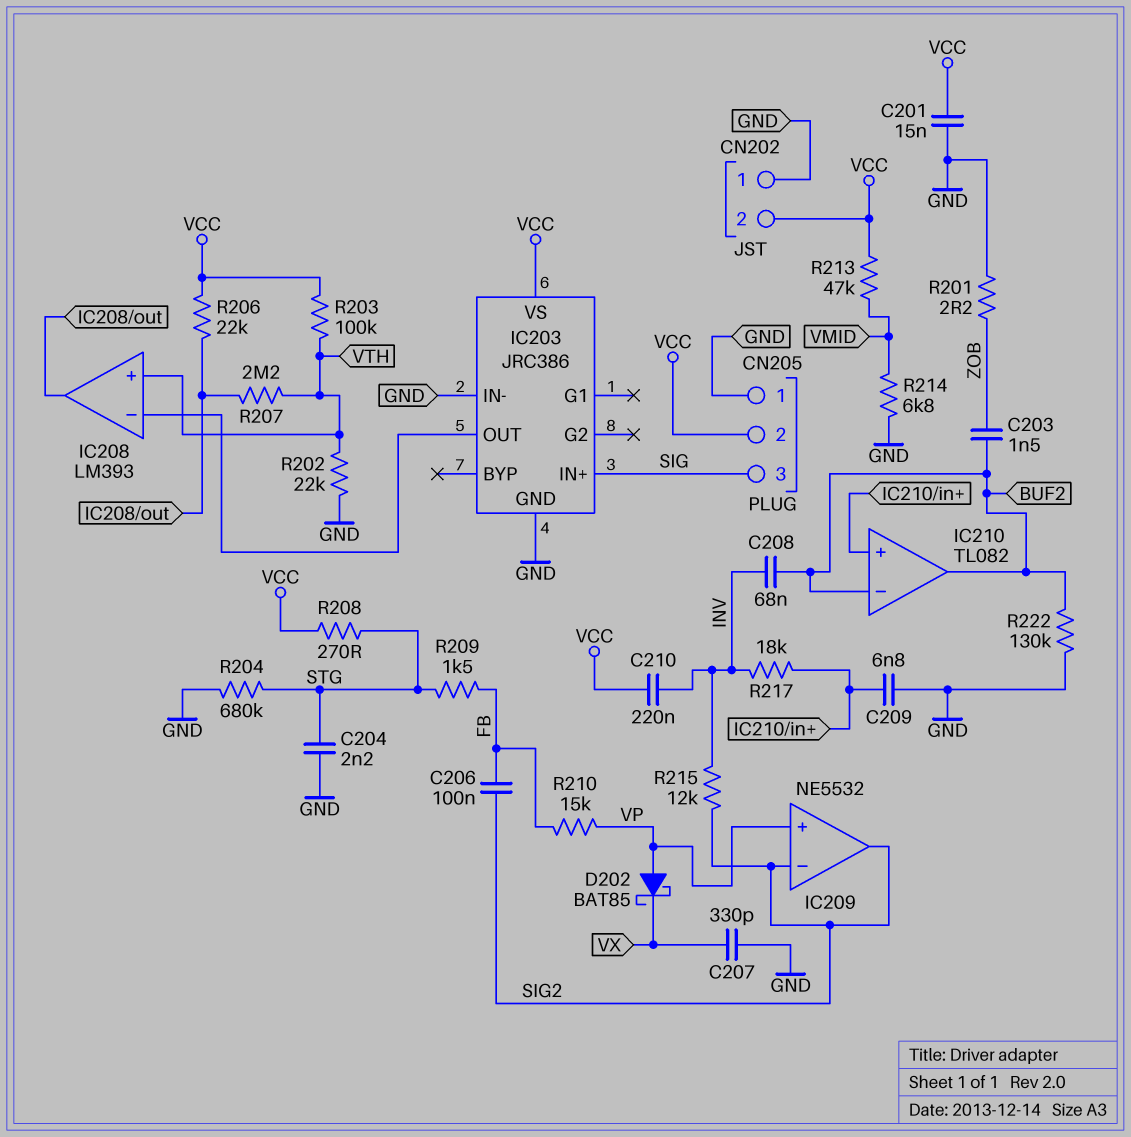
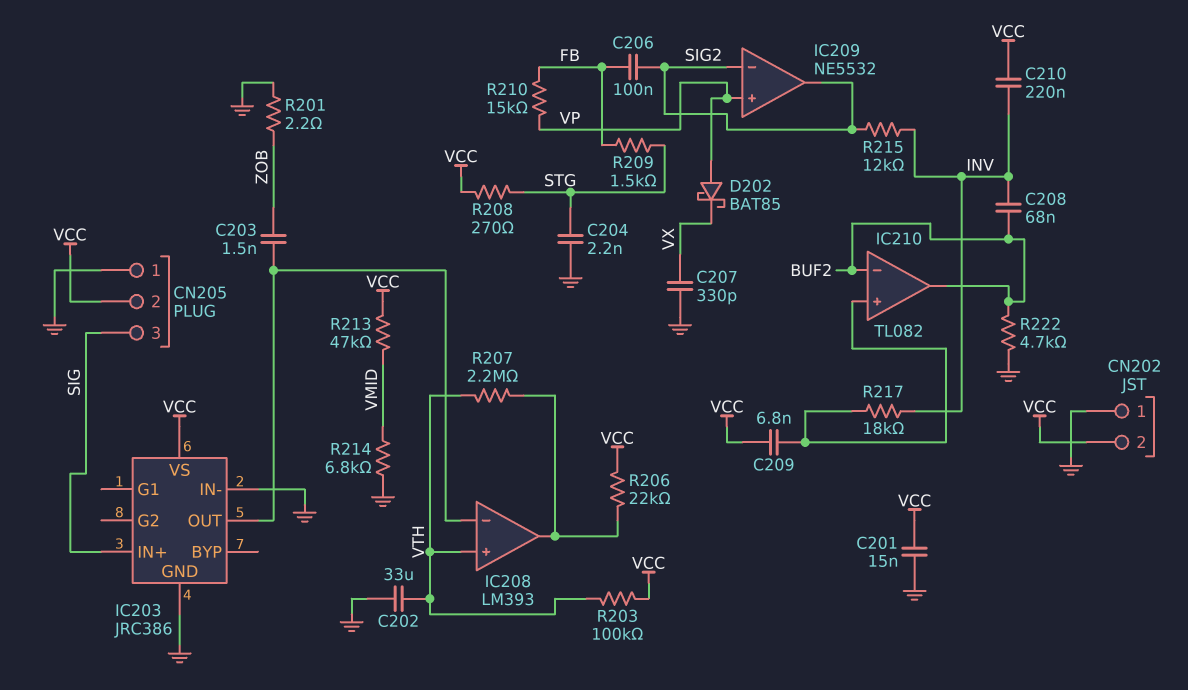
C202: none -> 33uF (GND, VTH)
C203: 1.5nF (BUF2, ZOB) -> 1.5nF (IC203/OUT, ZOB)
C209: 6.8nF (GND, IC210/in+) -> 6.8nF (IC210/in+, VCC)
R202: 22k (GND, VTH) -> none
R204: 680k (GND, STG) -> none
R222: 130k (BUF2, GND) -> 4.7k (BUF2, GND)

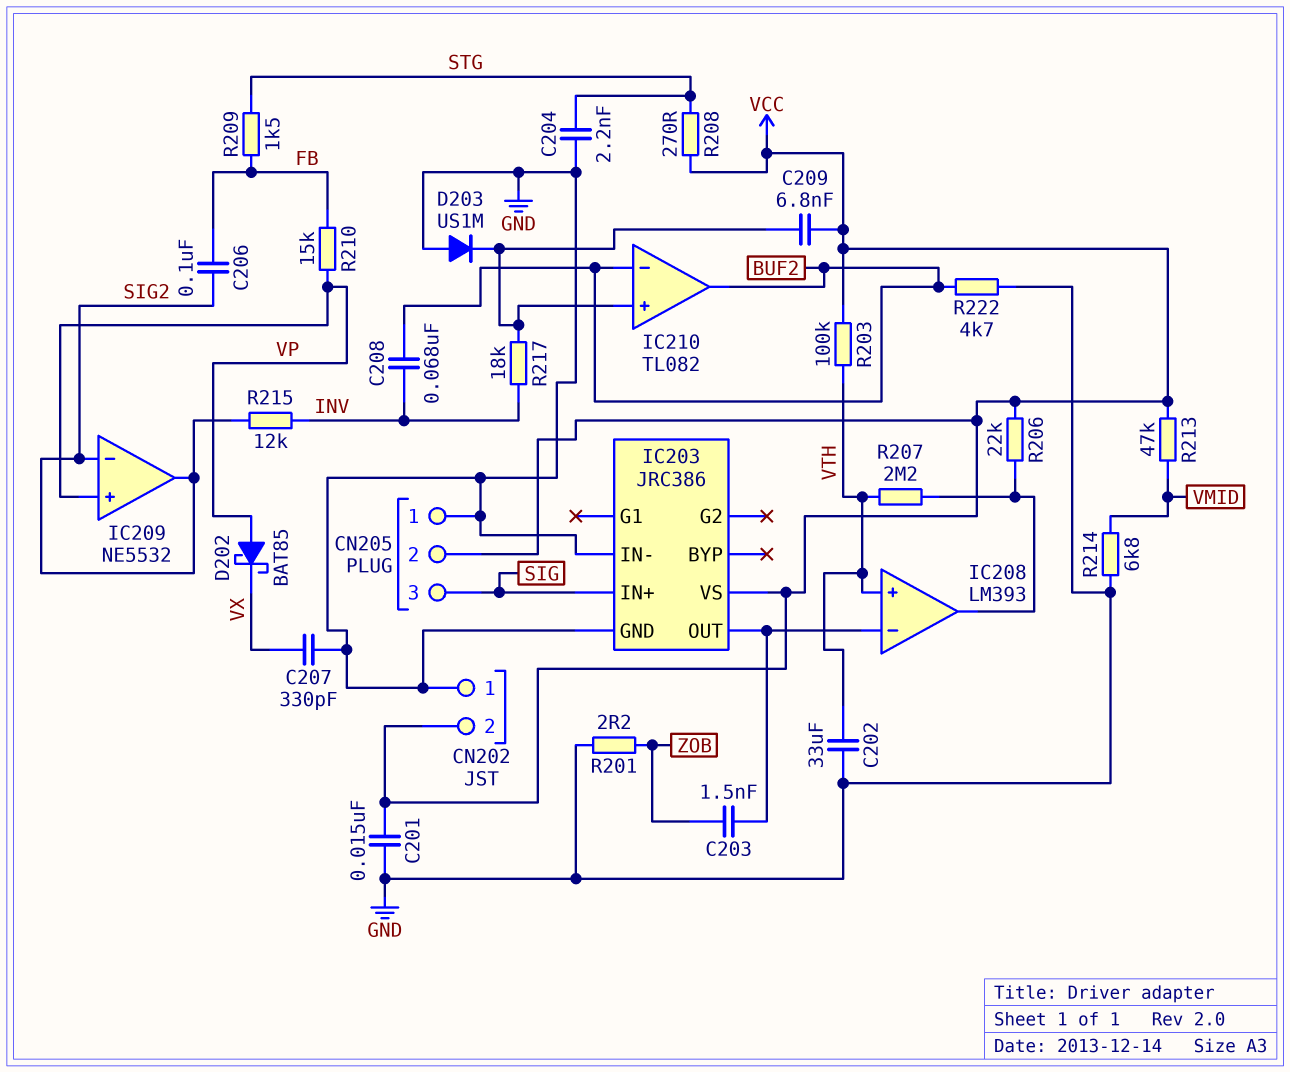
C210: 220nF (INV, VCC) -> none
D203: none -> diode US1M (A GND, K IC210/in+)

